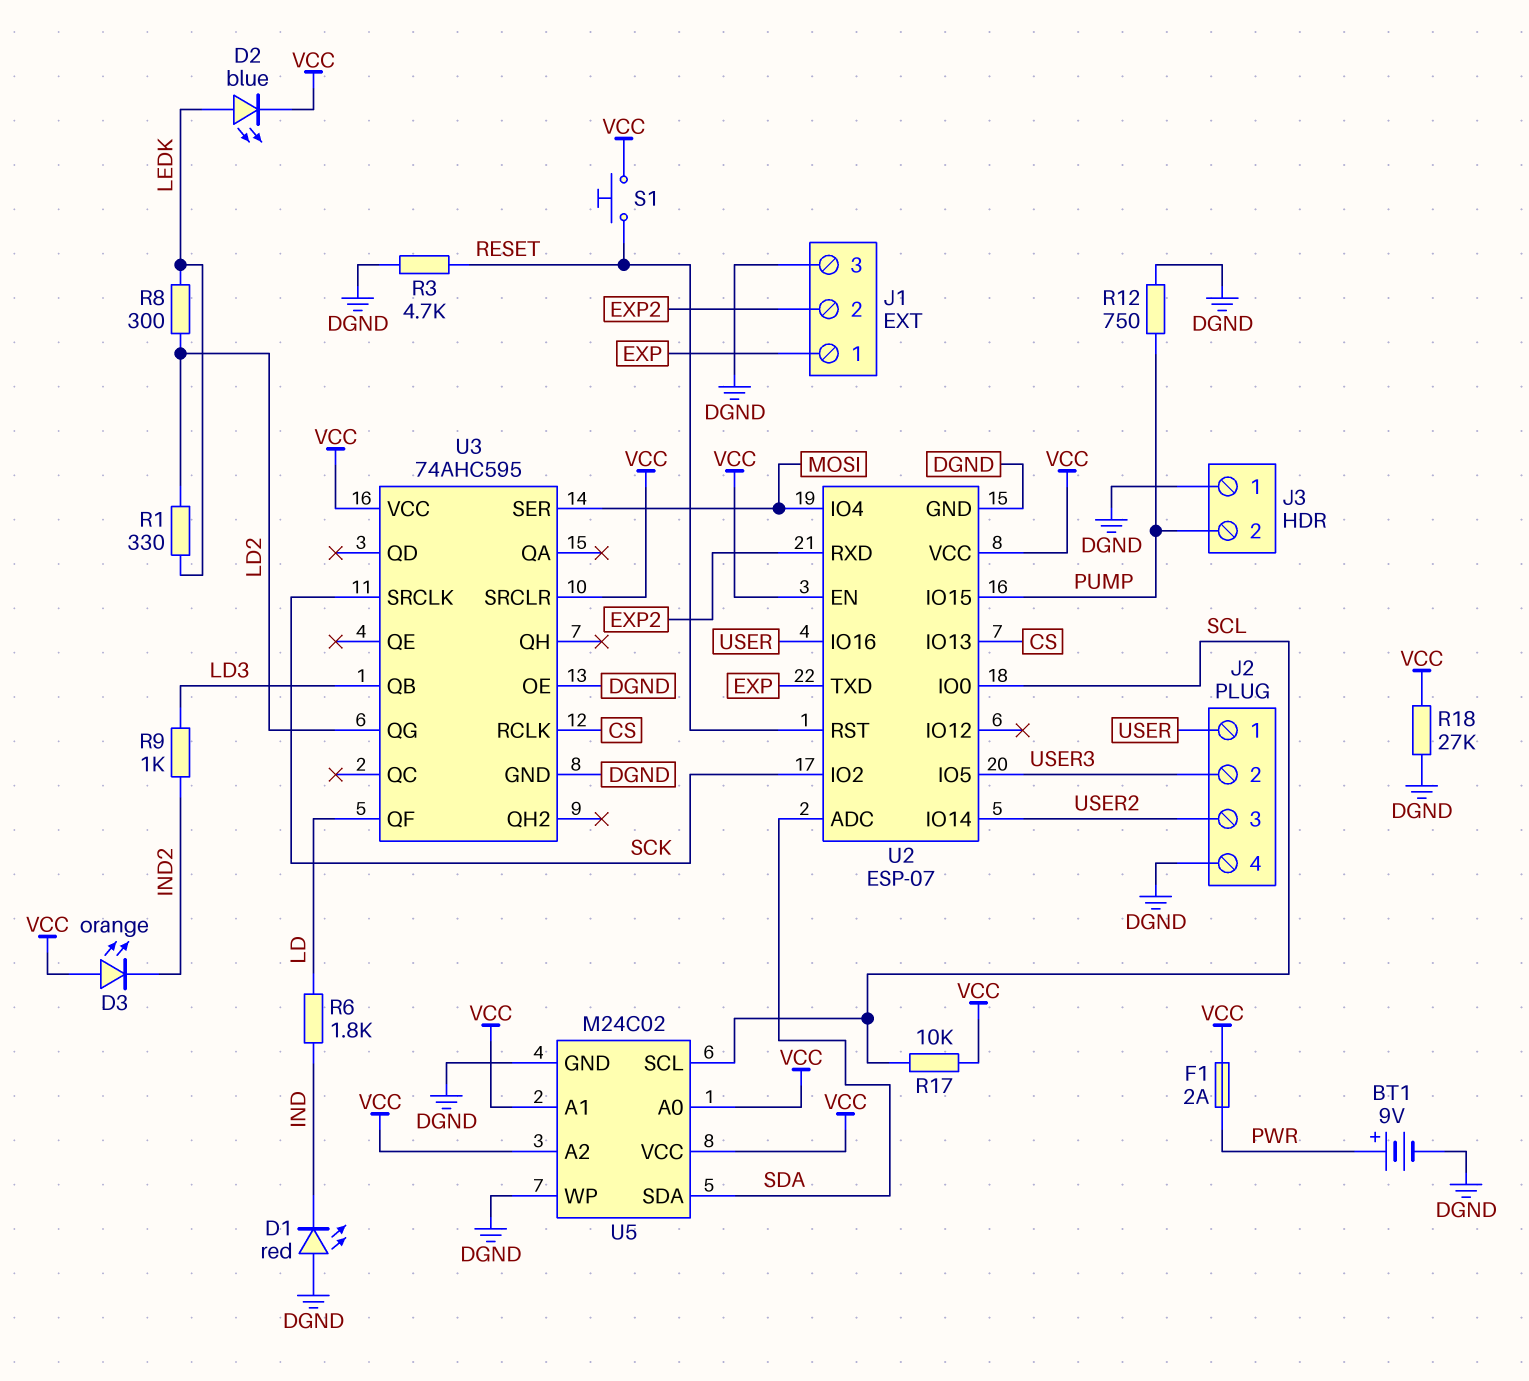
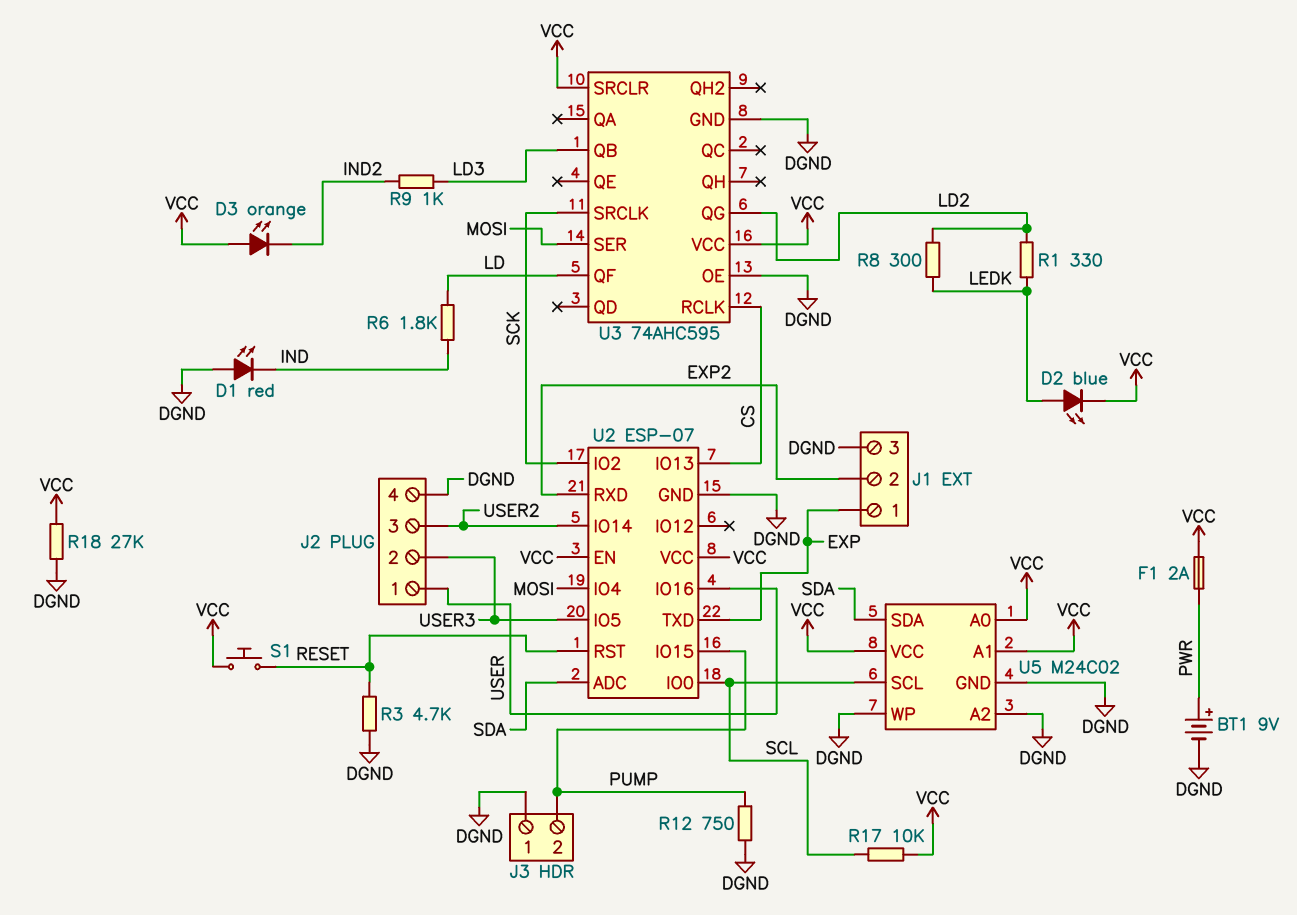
U5 pin A2: VCC -> DGND

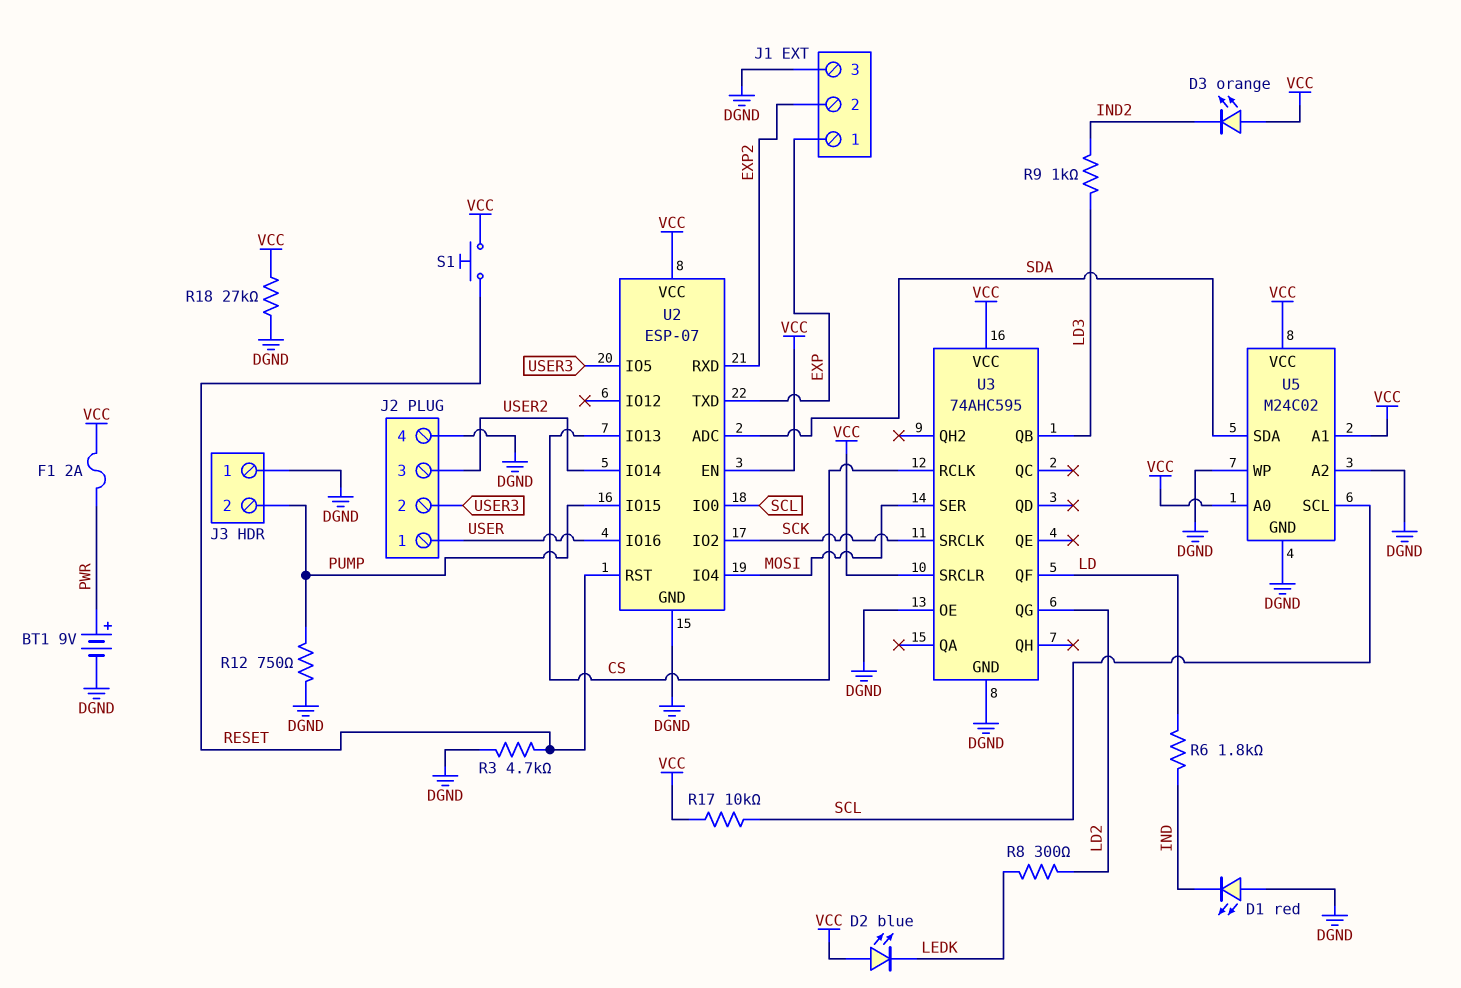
D2: LED blue (A LEDK, K VCC) -> LED blue (A VCC, K LEDK)
R1: 330 (LD2, LEDK) -> none

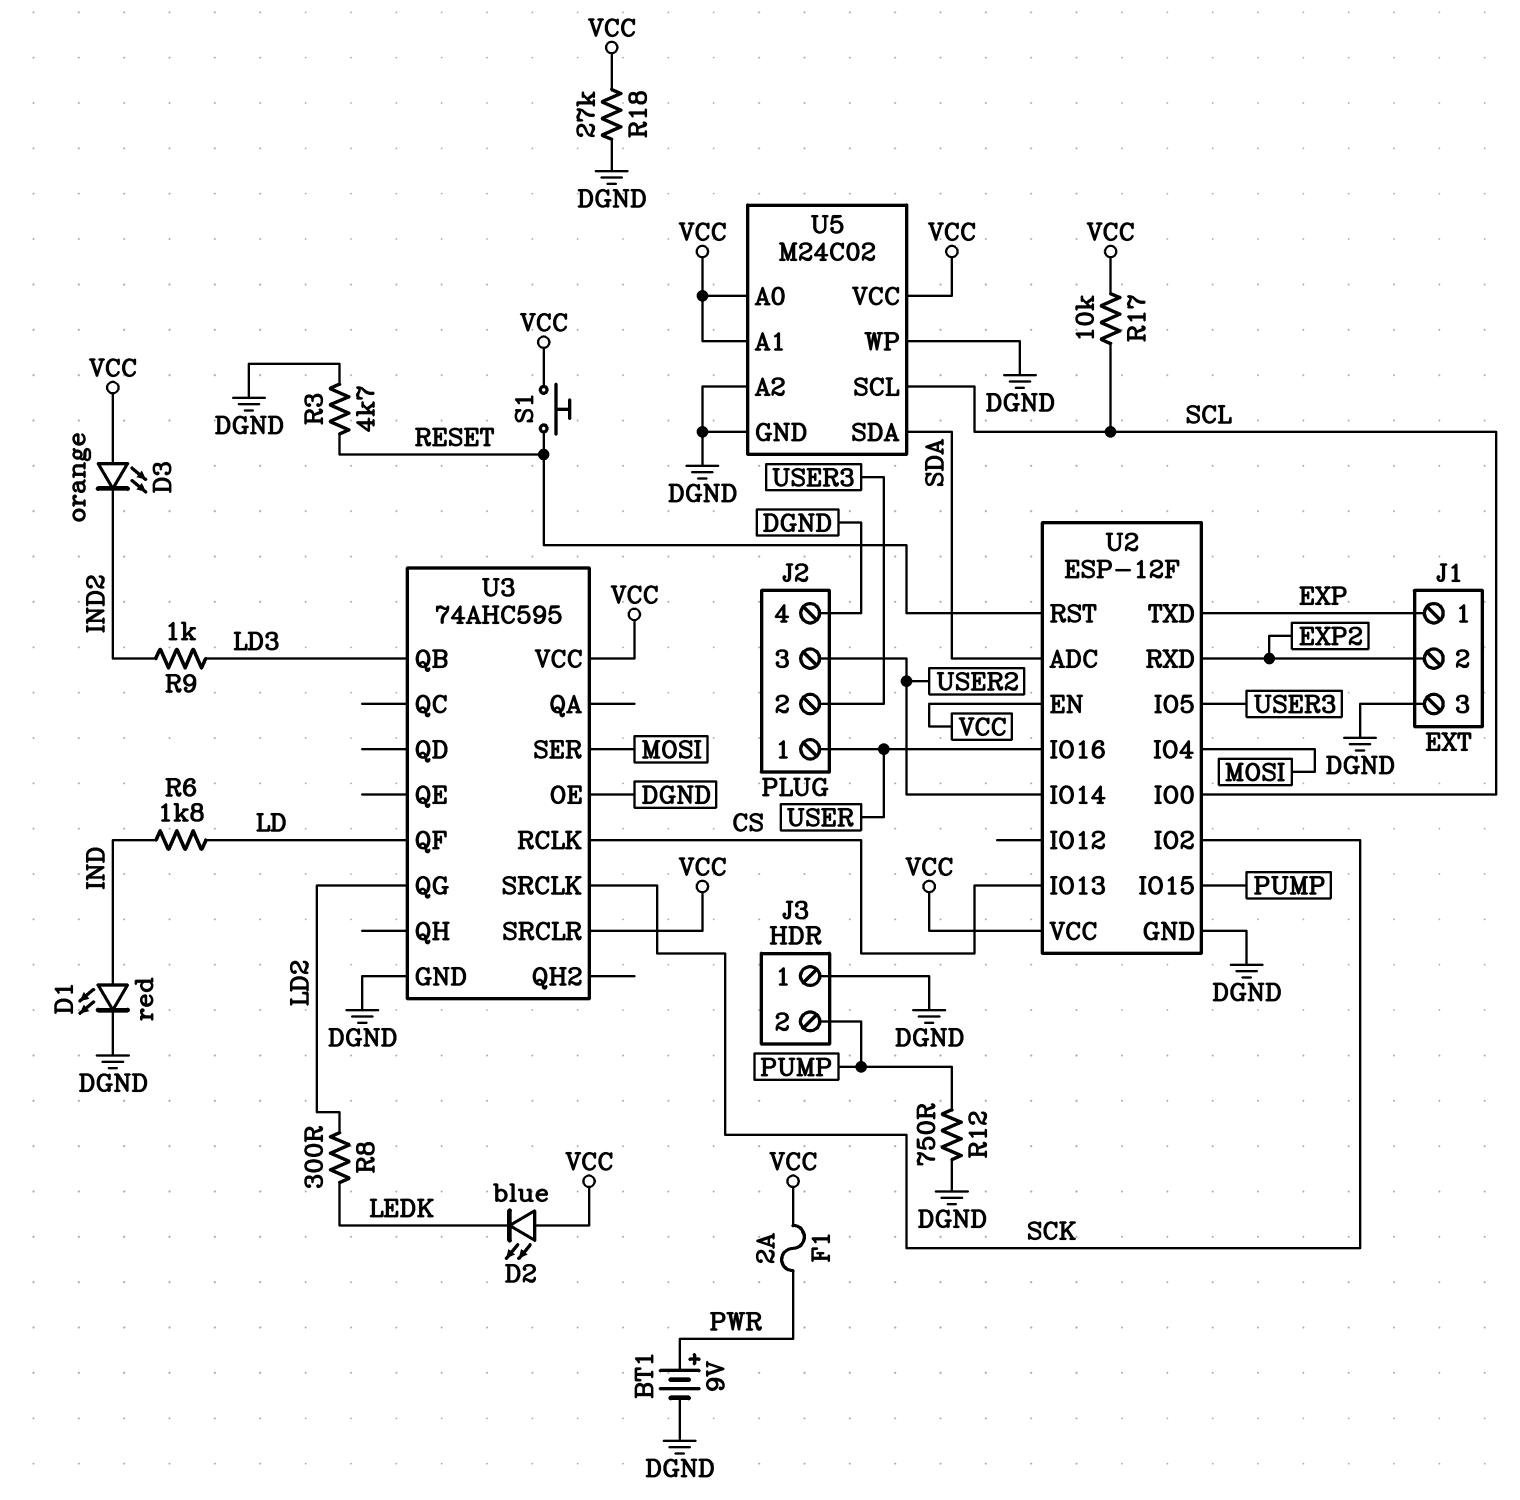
D1: LED red (A DGND, K IND) -> LED red (A IND, K DGND)
U2: ESP-07 -> ESP-12F

